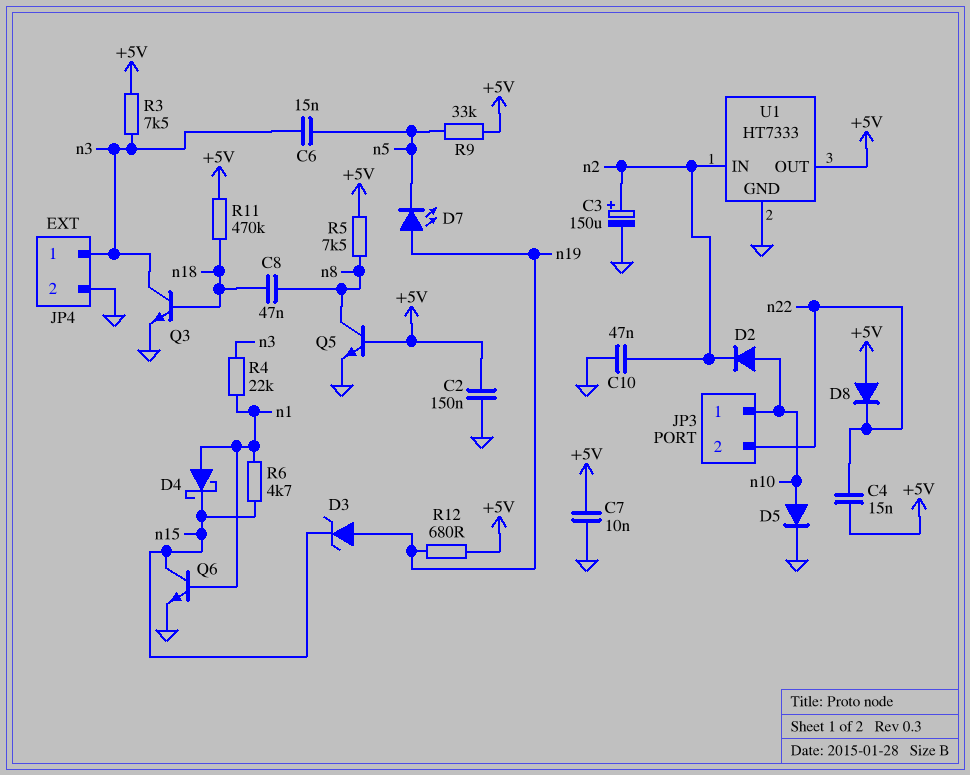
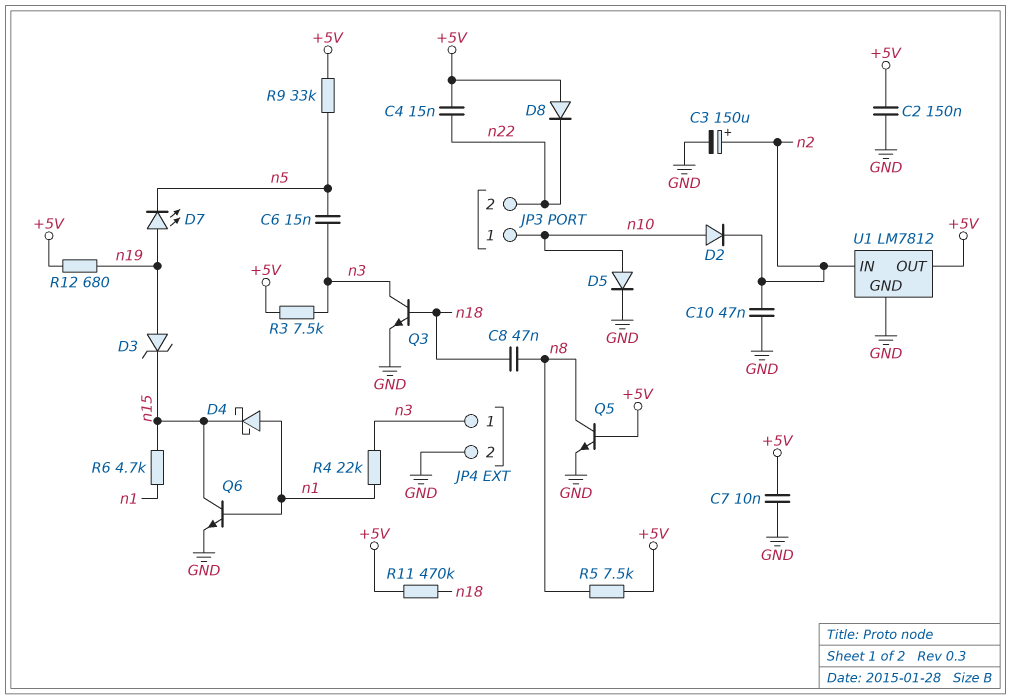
U1: HT7333 -> LM7812

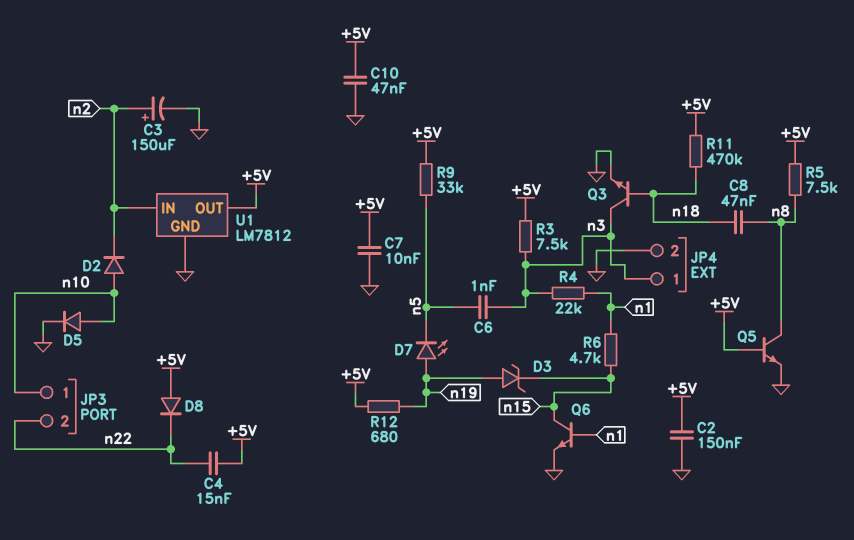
C6: 15nF (n3, n5) -> 1nF (n3, n5)
C10: 47nF (GND, n2) -> 47nF (+5V, GND)
D4: schottky (A n1, K n15) -> none

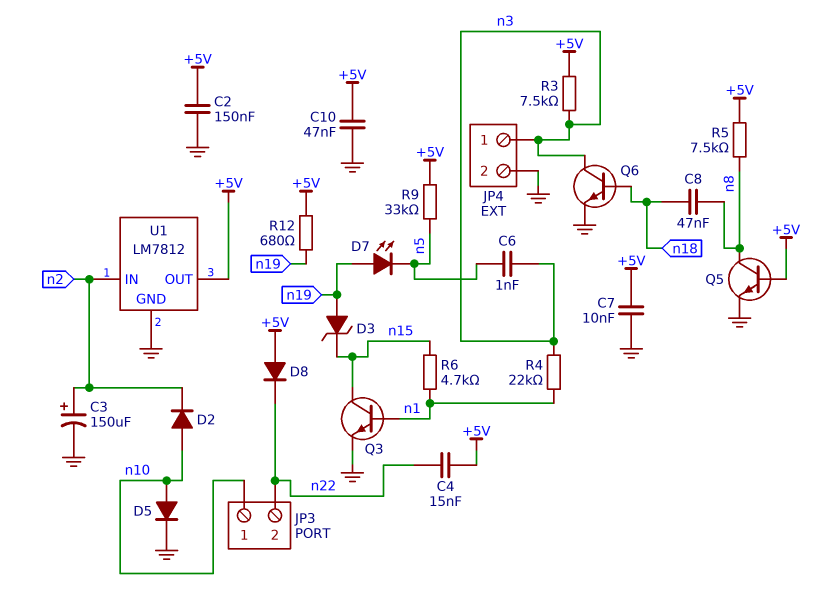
Q3: NPN (B n18, C n3, E GND) -> NPN (B n1, C n15, E GND)
Q6: NPN (B n1, C n15, E GND) -> NPN (B n18, C n3, E GND)
R11: 470k (+5V, n18) -> none

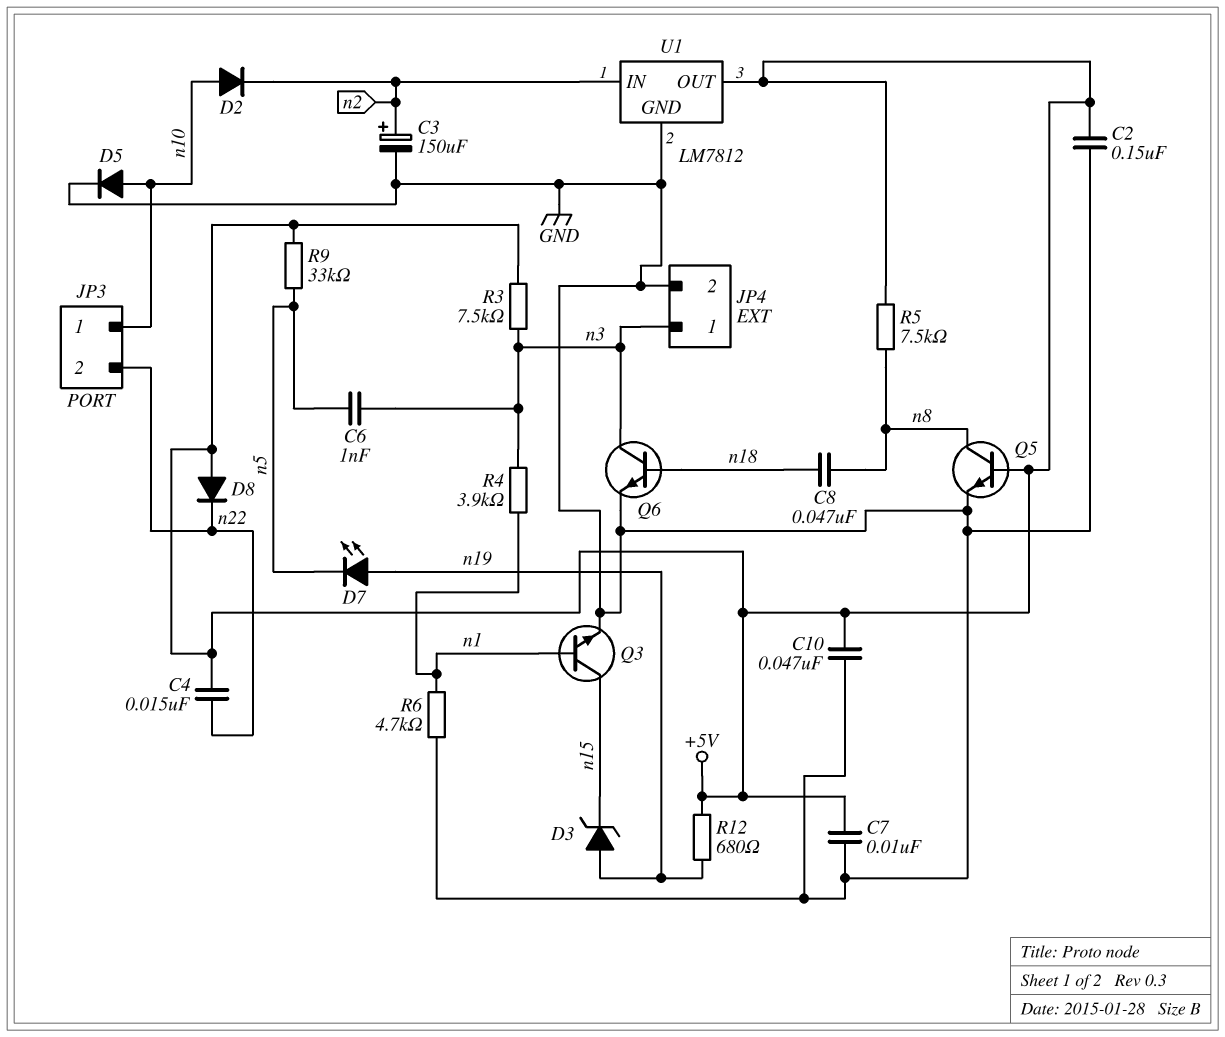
R4: 22k (n1, n3) -> 3.9k (n1, n3)
R6: 4.7k (n1, n15) -> 4.7k (GND, n1)

